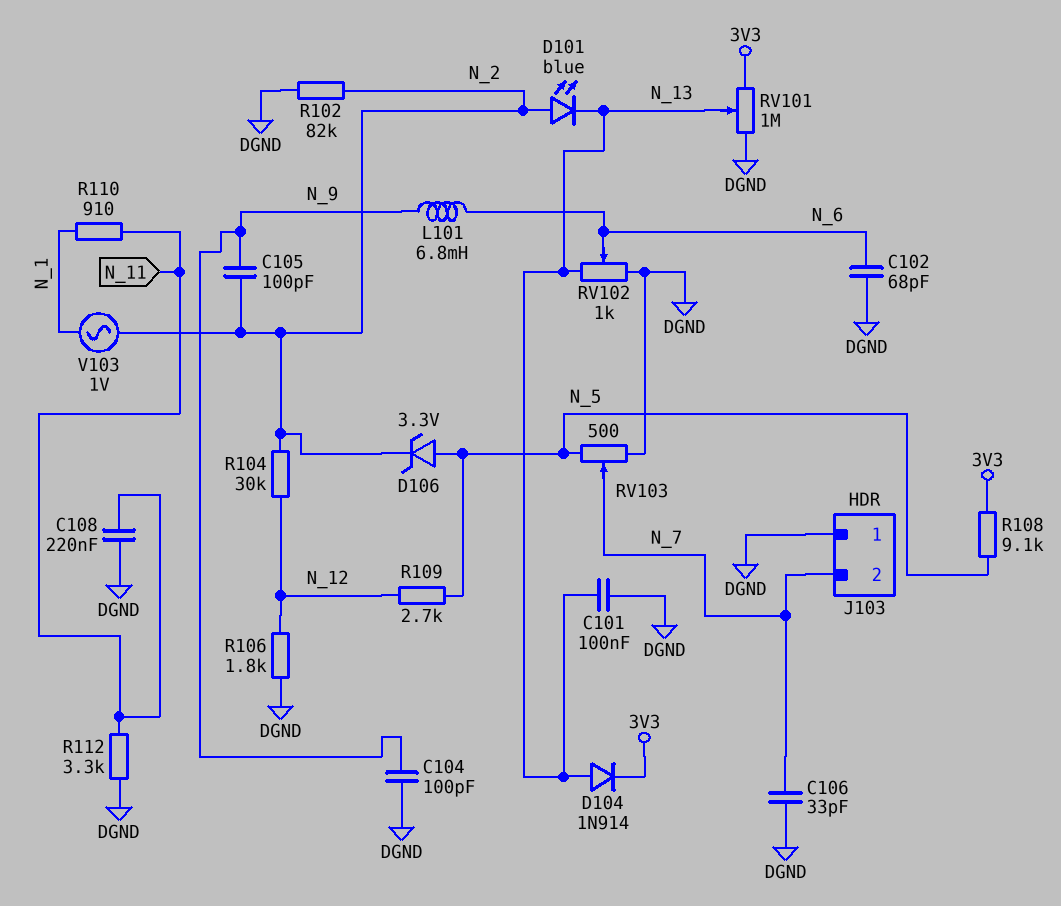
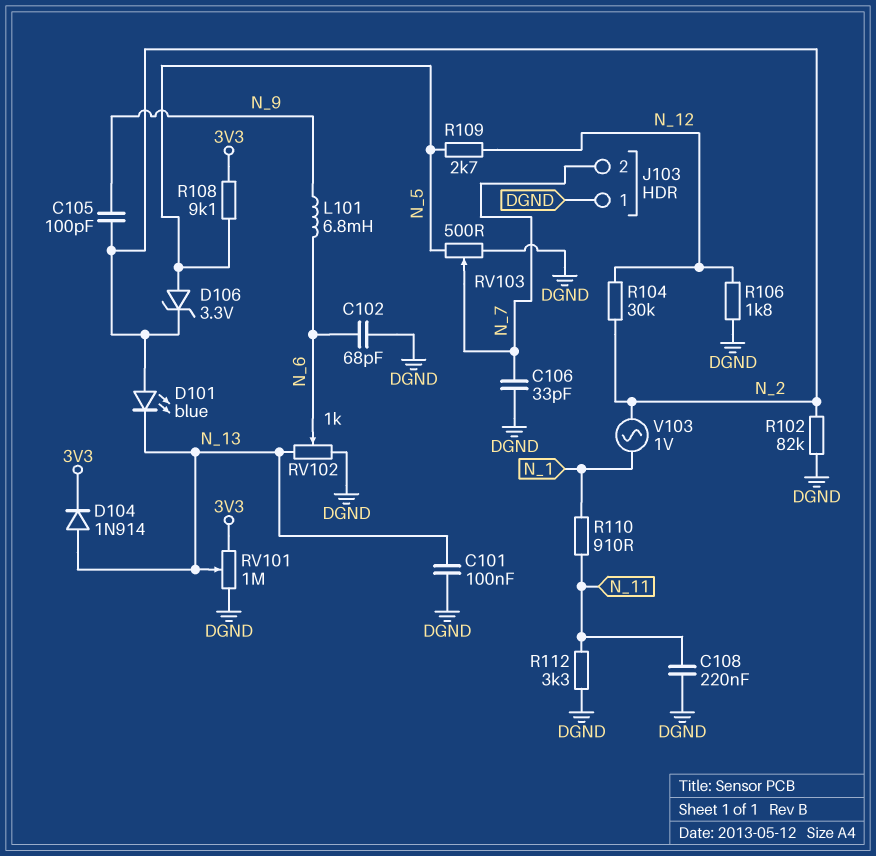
C104: 100pF (DGND, N_9) -> none

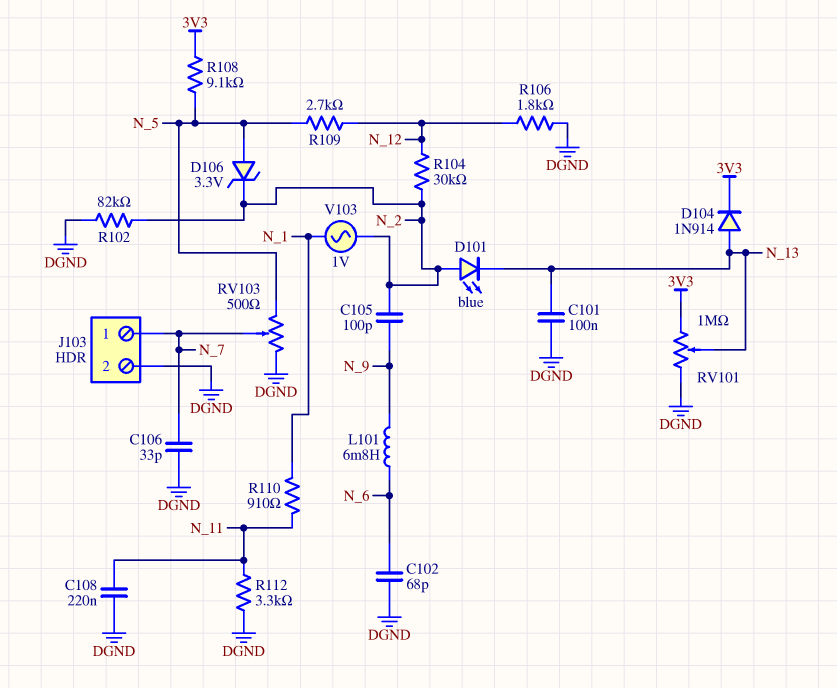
J103 pin 1: DGND -> N_7
J103 pin 2: N_7 -> DGND
RV102: 1k (DGND, N_13, wiper N_6) -> none

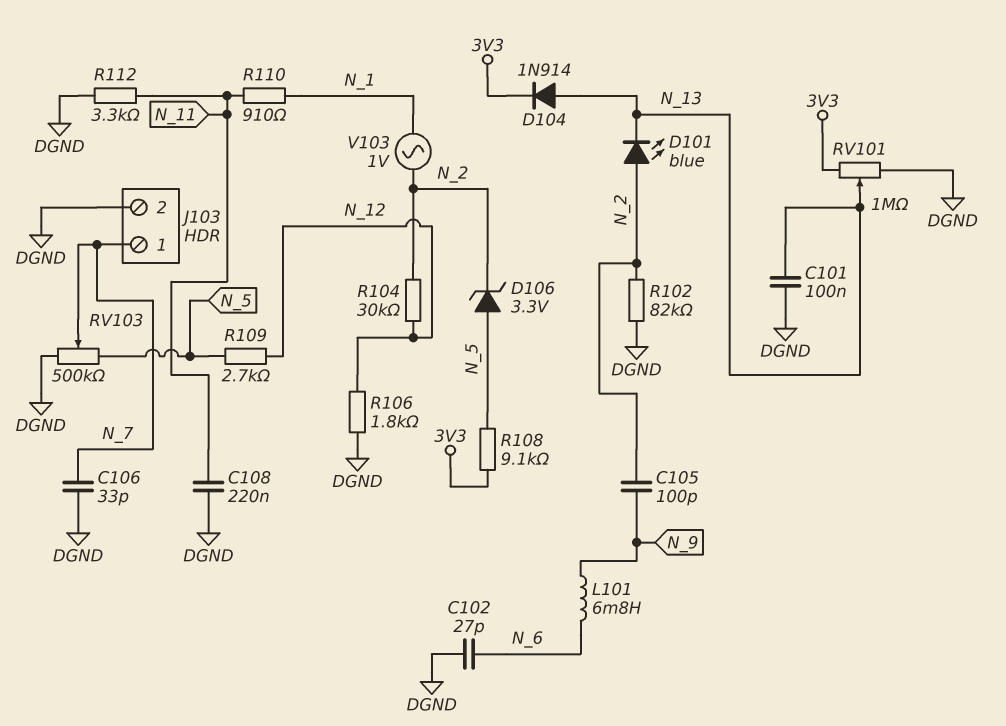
C102: 68pF (DGND, N_6) -> 27pF (DGND, N_6)
RV103: 500 (DGND, N_5, wiper N_7) -> 500k (DGND, N_5, wiper N_7)

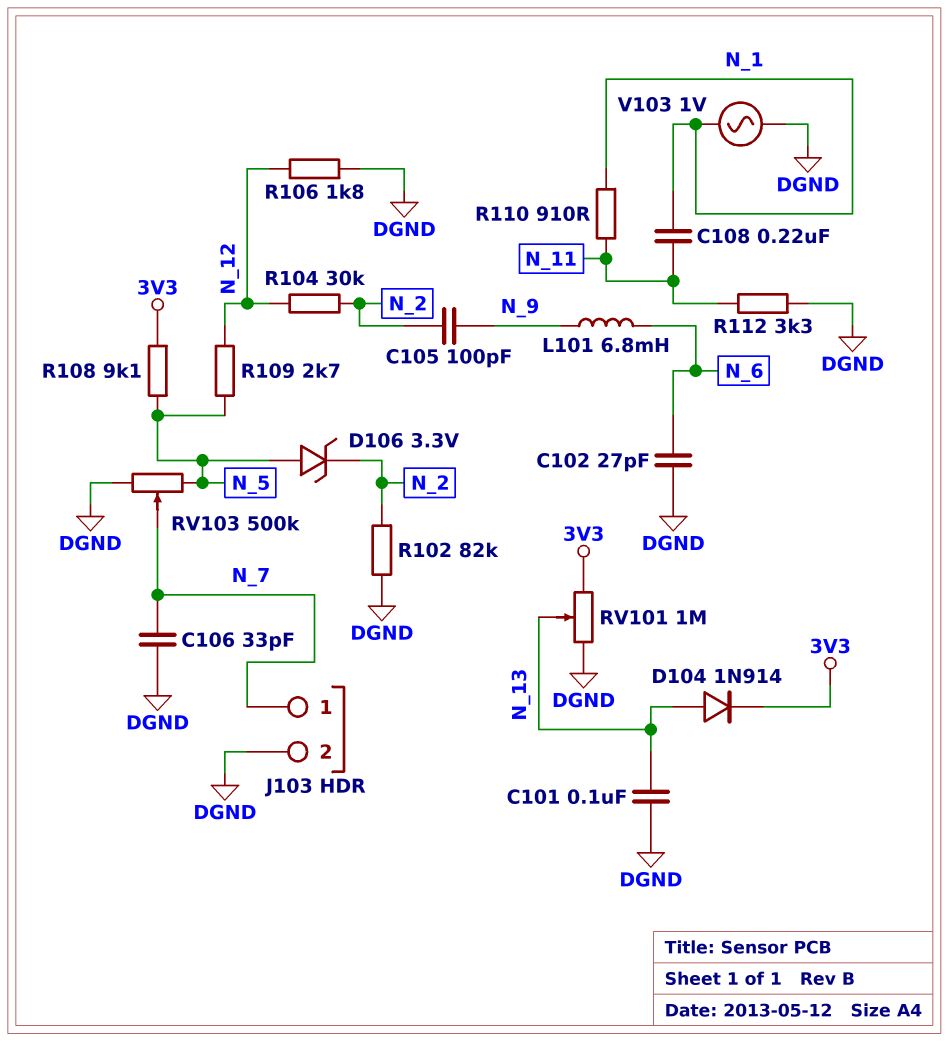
C108: 220nF (DGND, N_11) -> 220nF (N_1, N_11)
D101: LED blue (A N_2, K N_13) -> none
V103: AC 1V (N_1, N_2) -> AC 1V (DGND, N_1)

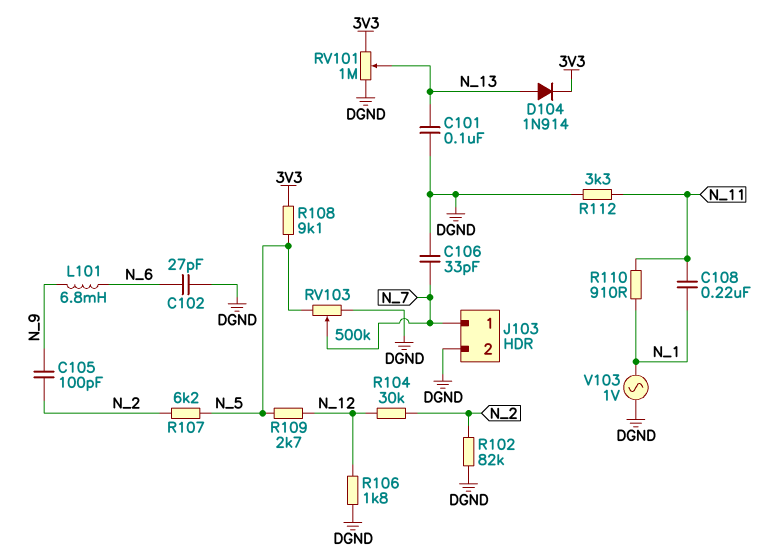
D106: zener 3.3V (A N_5, K N_2) -> none
R107: none -> 6.2k (N_2, N_5)

